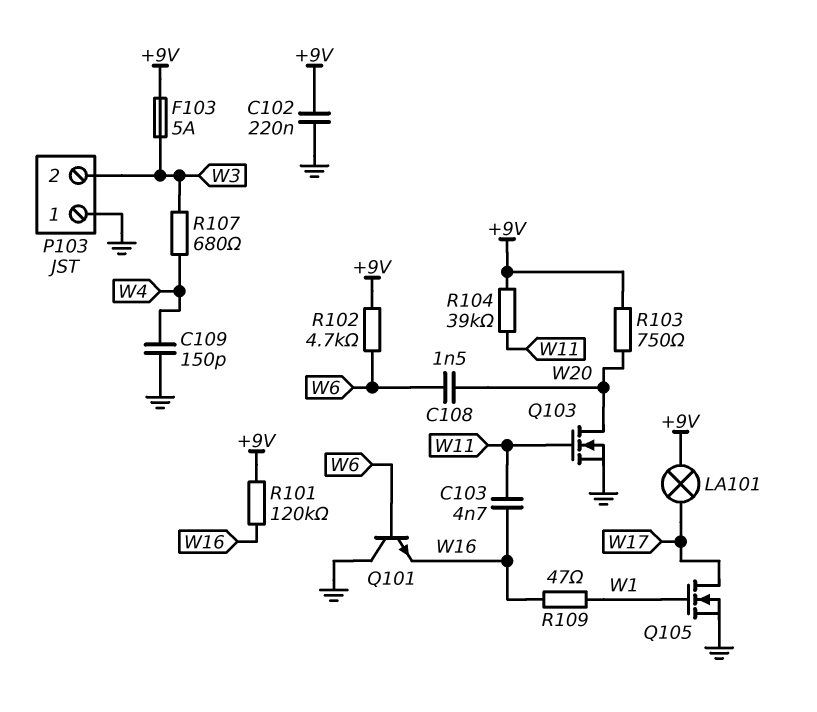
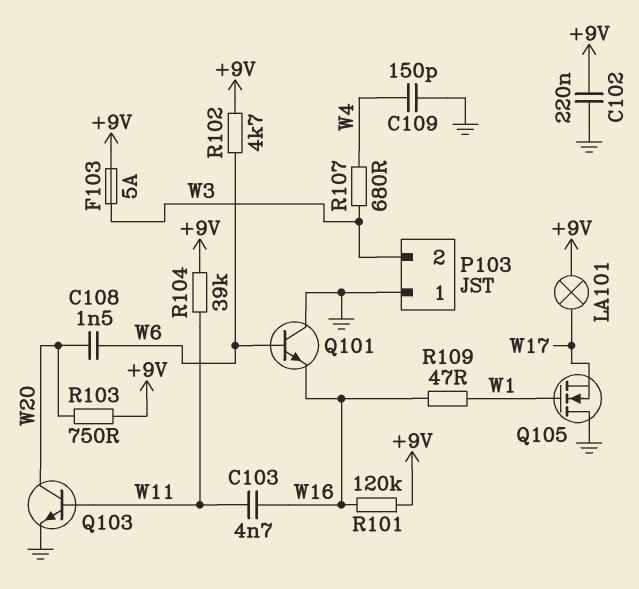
Q103: NMOS (G W11, D W20, S GND) -> NPN (B W11, C W20, E GND)
Q105: NMOS (G W1, D W17, S GND) -> NMOS (G W1, D GND, S W17)

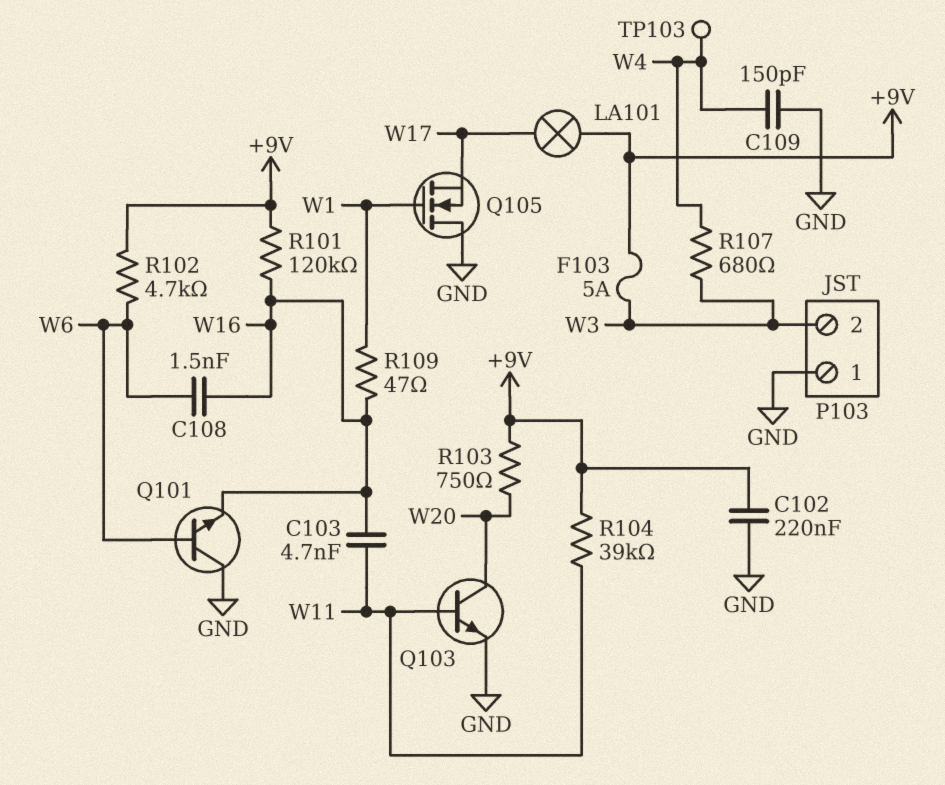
C108: 1.5nF (W6, W20) -> 1.5nF (W6, W16)
TP103: none -> test point (W4)

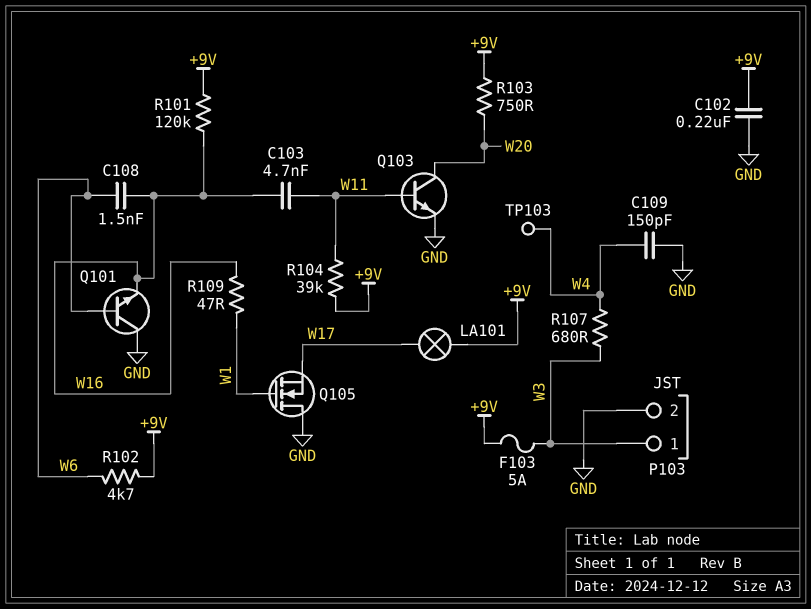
P103 pin 1: GND -> W3
P103 pin 2: W3 -> GND

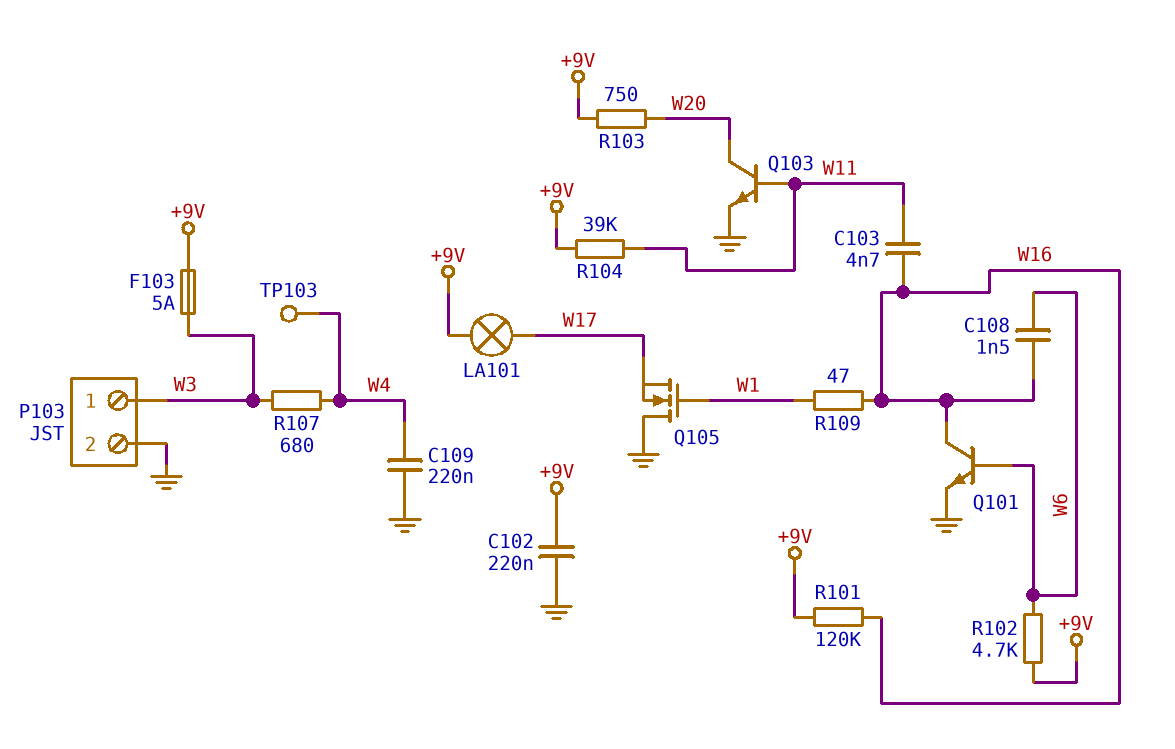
C109: 150pF (GND, W4) -> 220nF (GND, W4)
Q101: NPN (B W6, C GND, E W16) -> NPN (B W6, C W16, E GND)

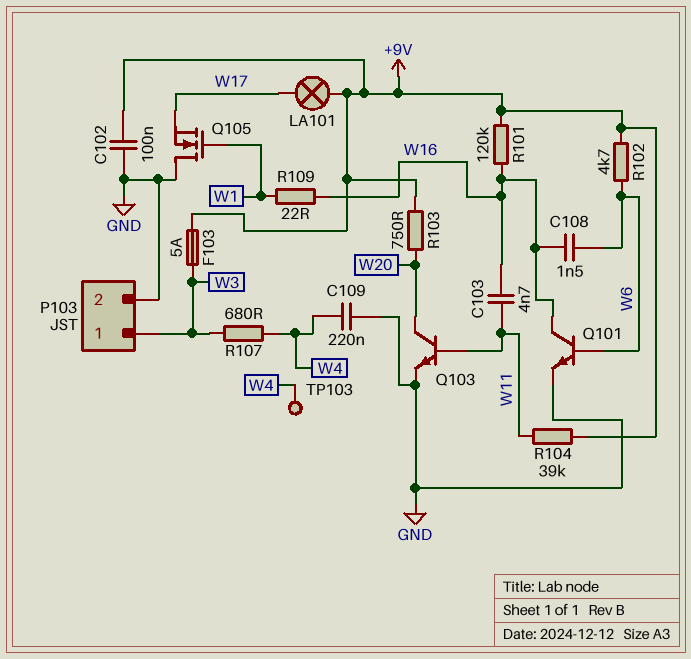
C102: 220nF (+9V, GND) -> 100nF (+9V, GND)
R109: 47 (W1, W16) -> 22 (W1, W16)

